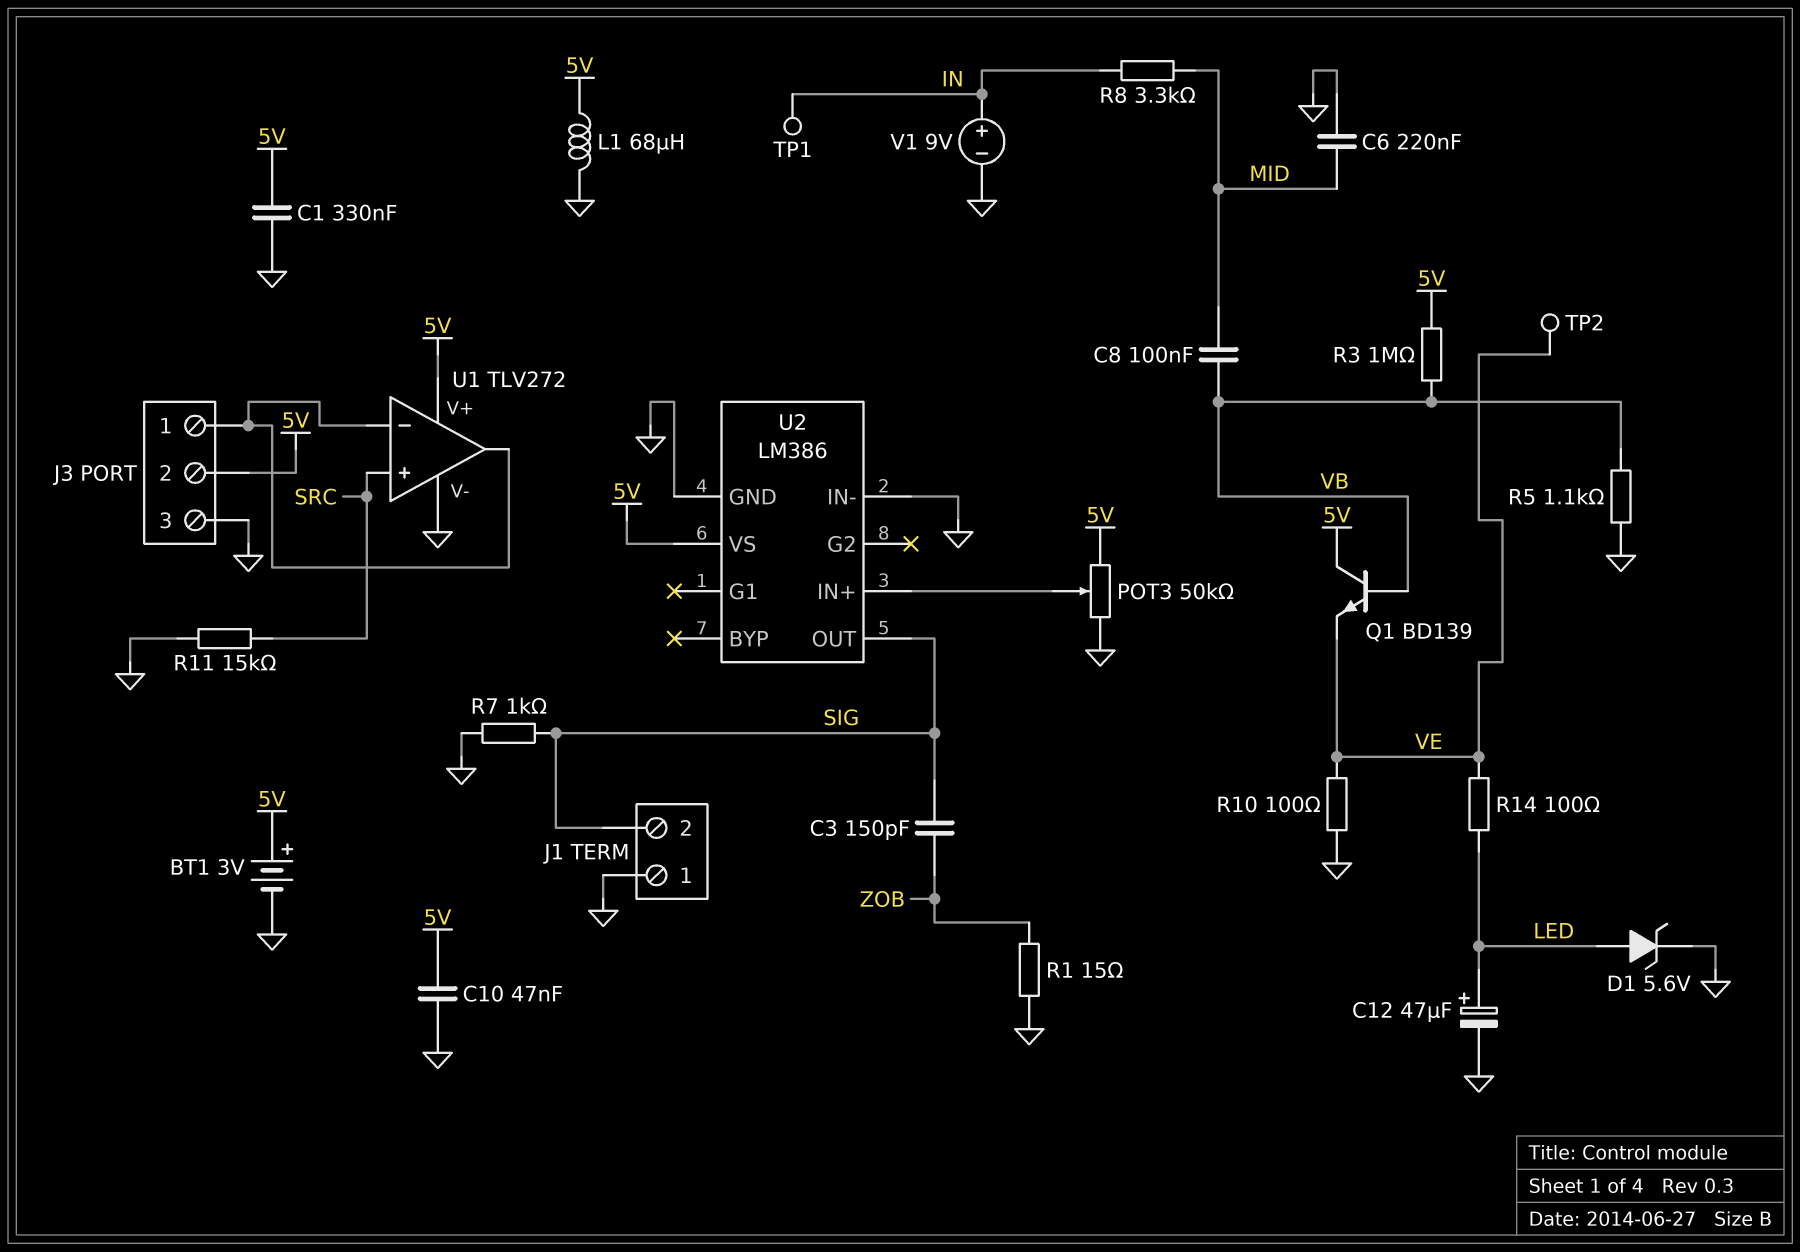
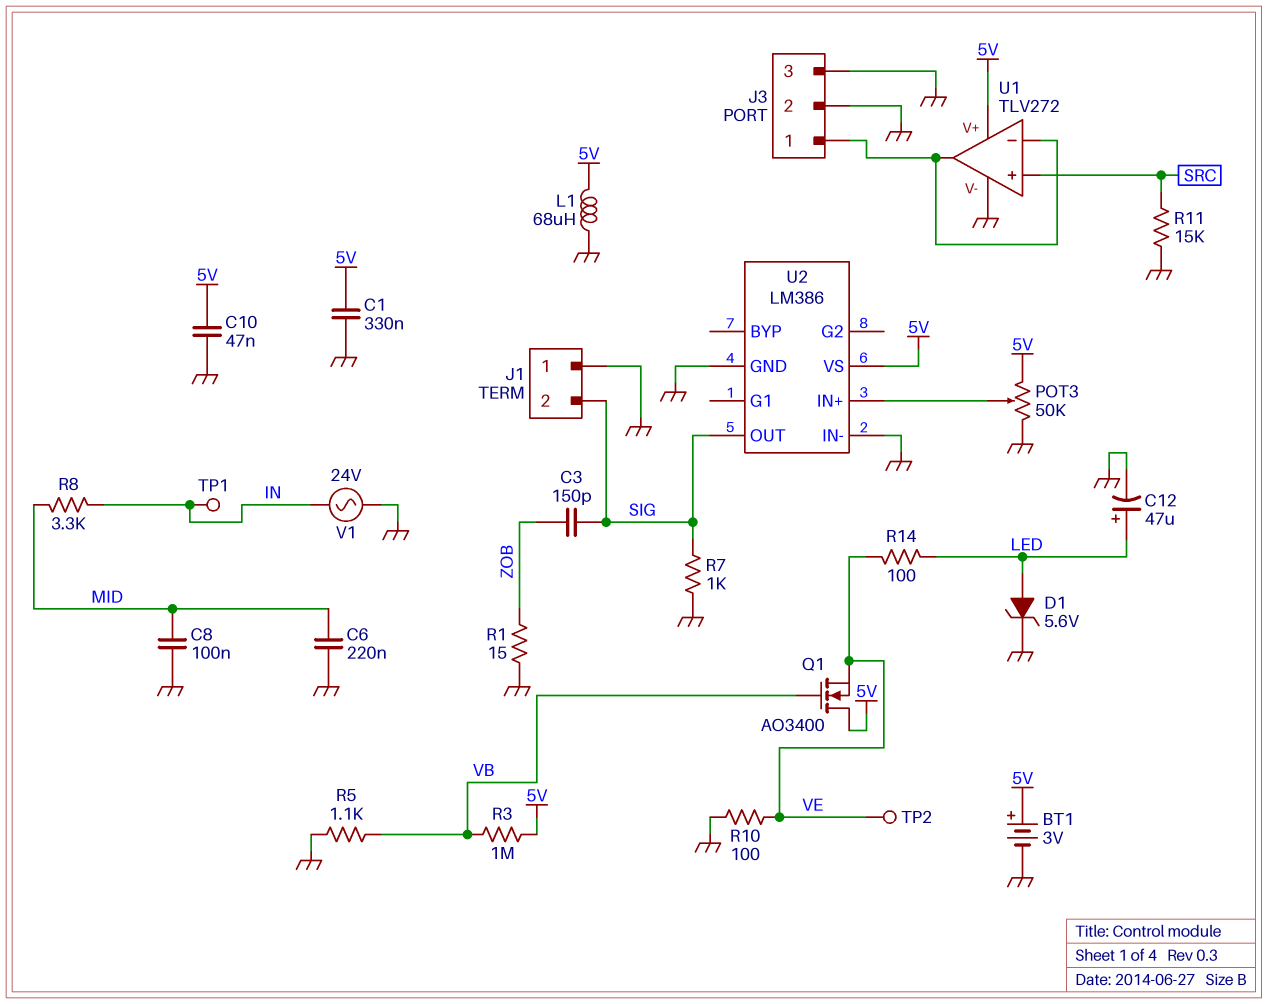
C8: 100nF (MID, VB) -> 100nF (GND, MID)
J3 pin 2: 5V -> GND
Q1: NPN BD139 (B VB, C 5V, E VE) -> NMOS AO3400 (G VB, D 5V, S VE)
V1: 9V (plus IN, minus GND) -> AC 24V (GND, IN)

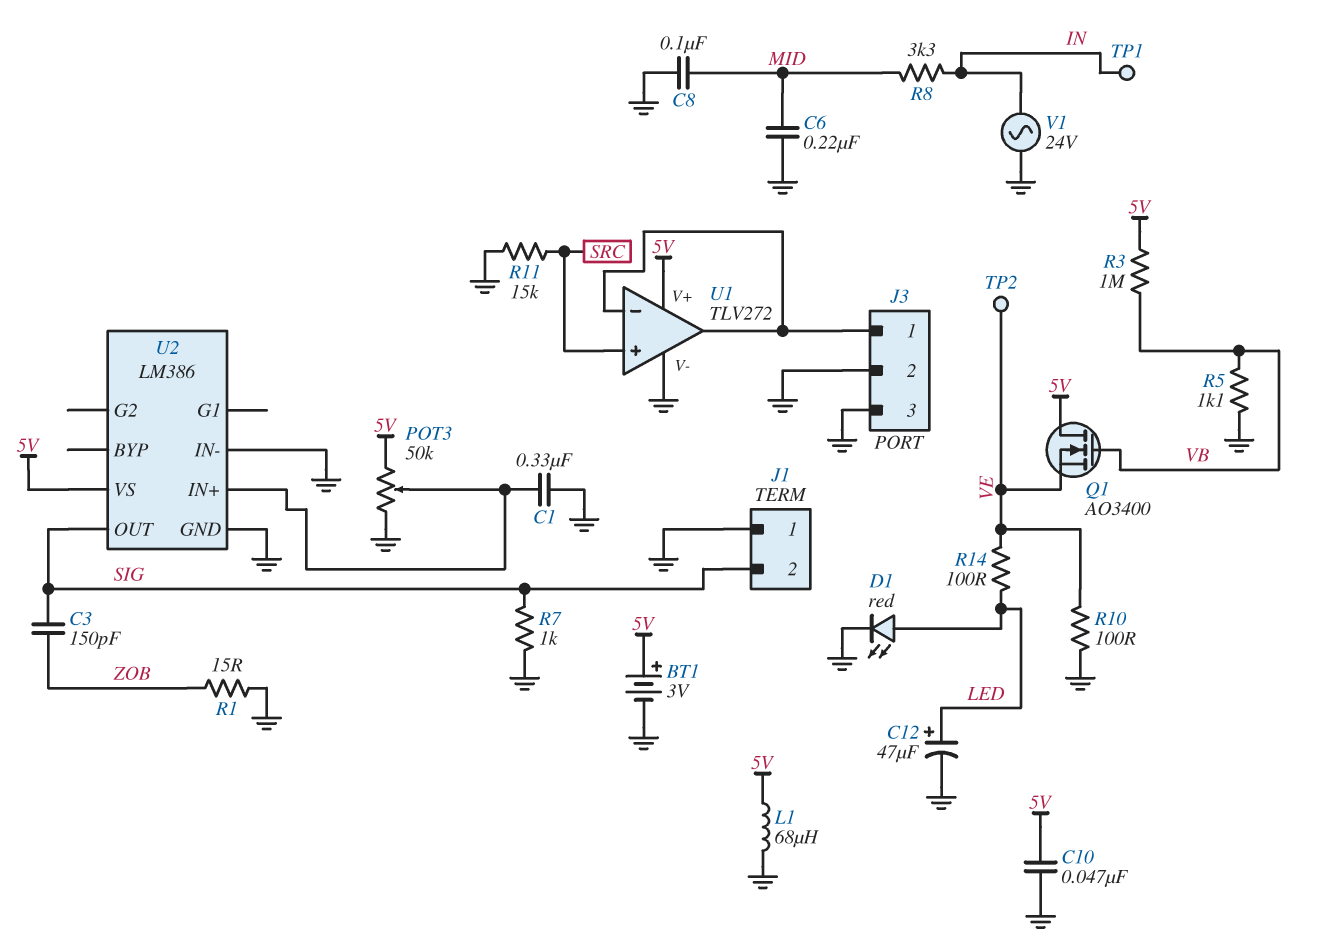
C1: 330nF (5V, GND) -> 330nF (GND, U2/IN+)
D1: zener 5.6V (A LED, K GND) -> LED red (A LED, K GND)

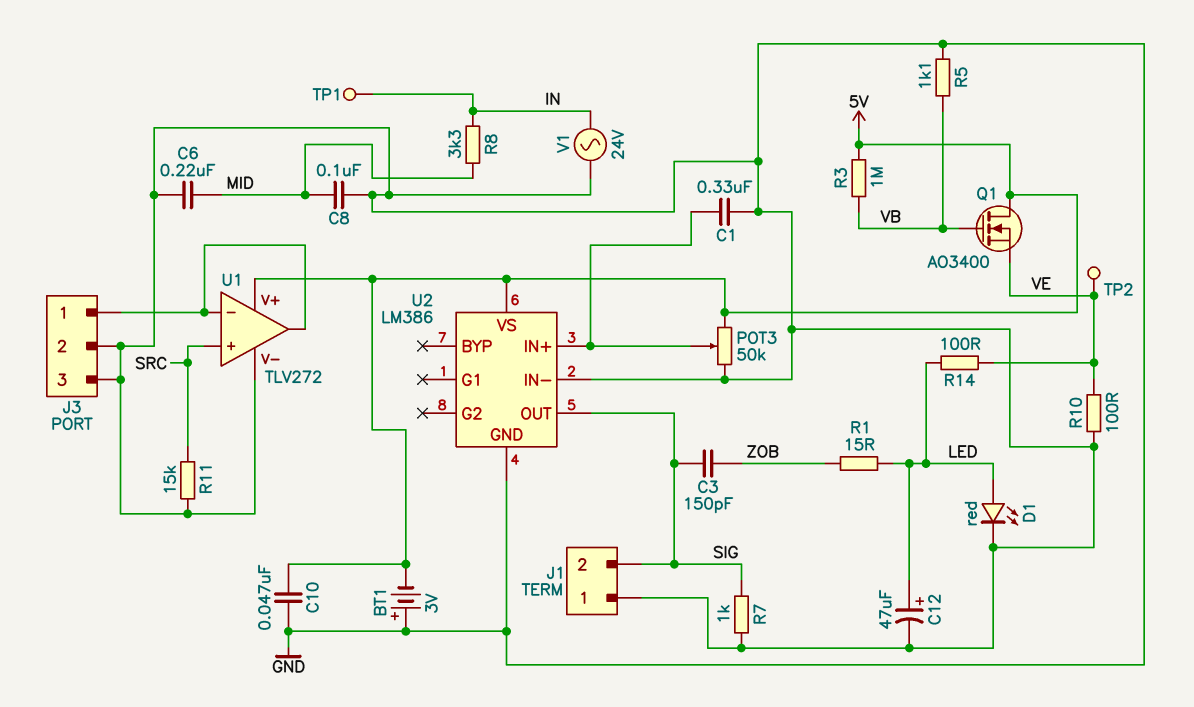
BT1: 3V (plus 5V, minus GND) -> 3V (plus GND, minus 5V)
L1: 68uH (5V, GND) -> none
R1: 15 (GND, ZOB) -> 15 (LED, ZOB)

